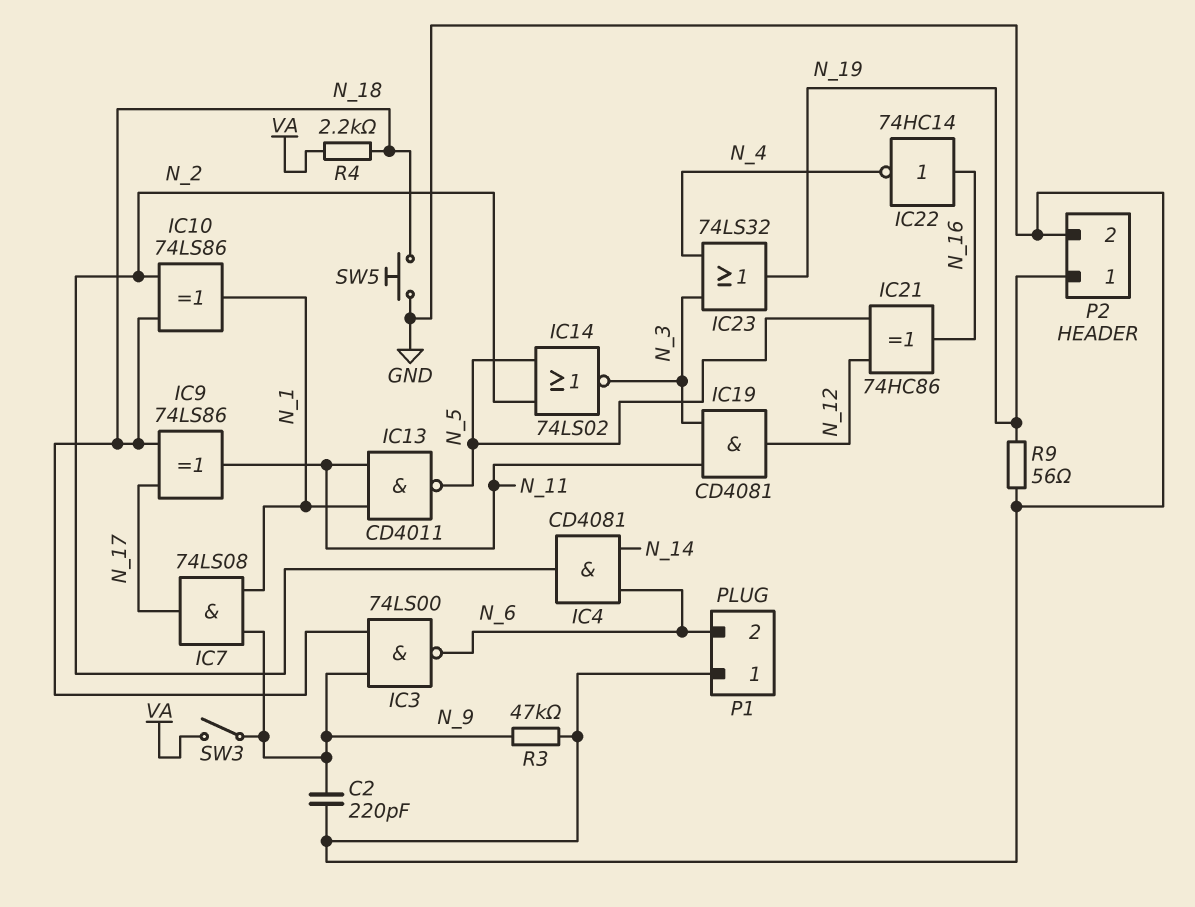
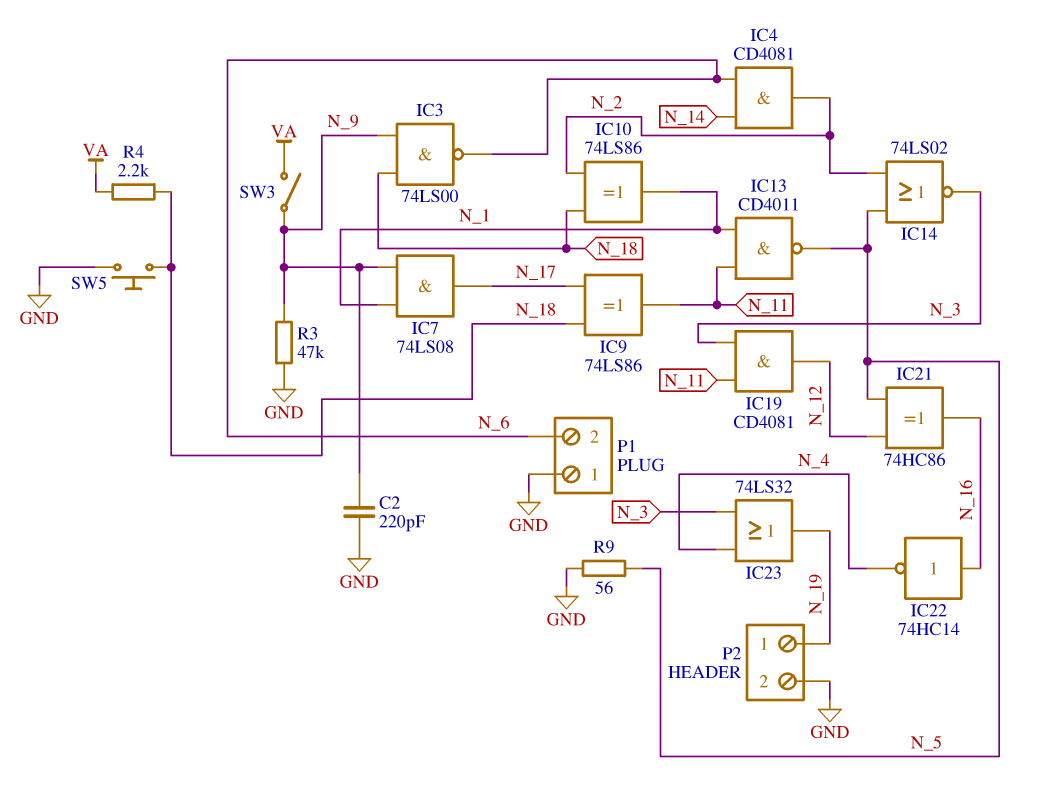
R9: 56 (GND, N_19) -> 56 (GND, N_5)

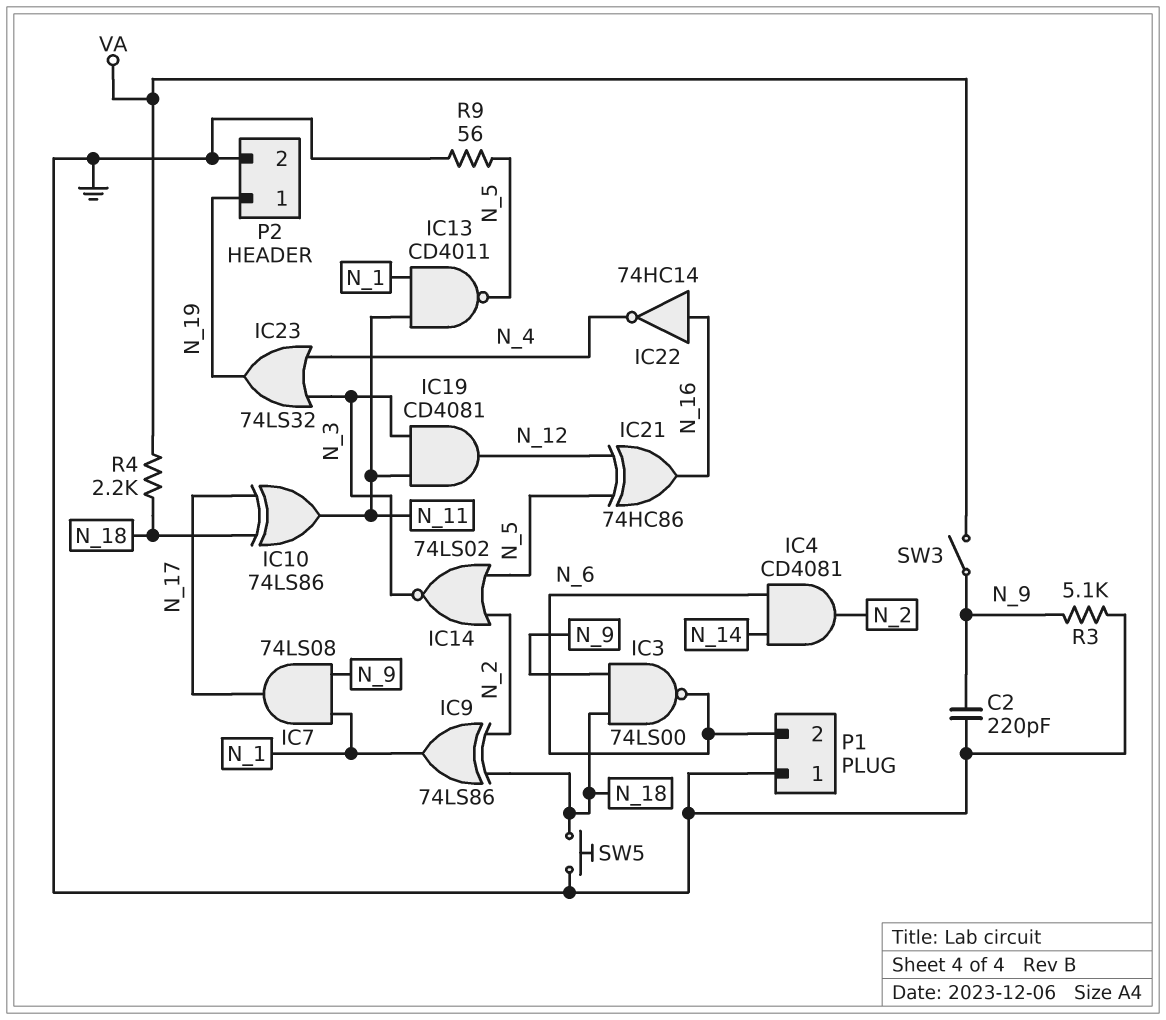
IC9: XOR 74LS86 (in N_17, in N_18, out N_11) -> XOR 74LS86 (in N_2, in N_18, out N_1)
IC10: XOR 74LS86 (in N_2, in N_18, out N_1) -> XOR 74LS86 (in N_17, in N_18, out N_11)
R3: 47k (GND, N_9) -> 5.1k (GND, N_9)

